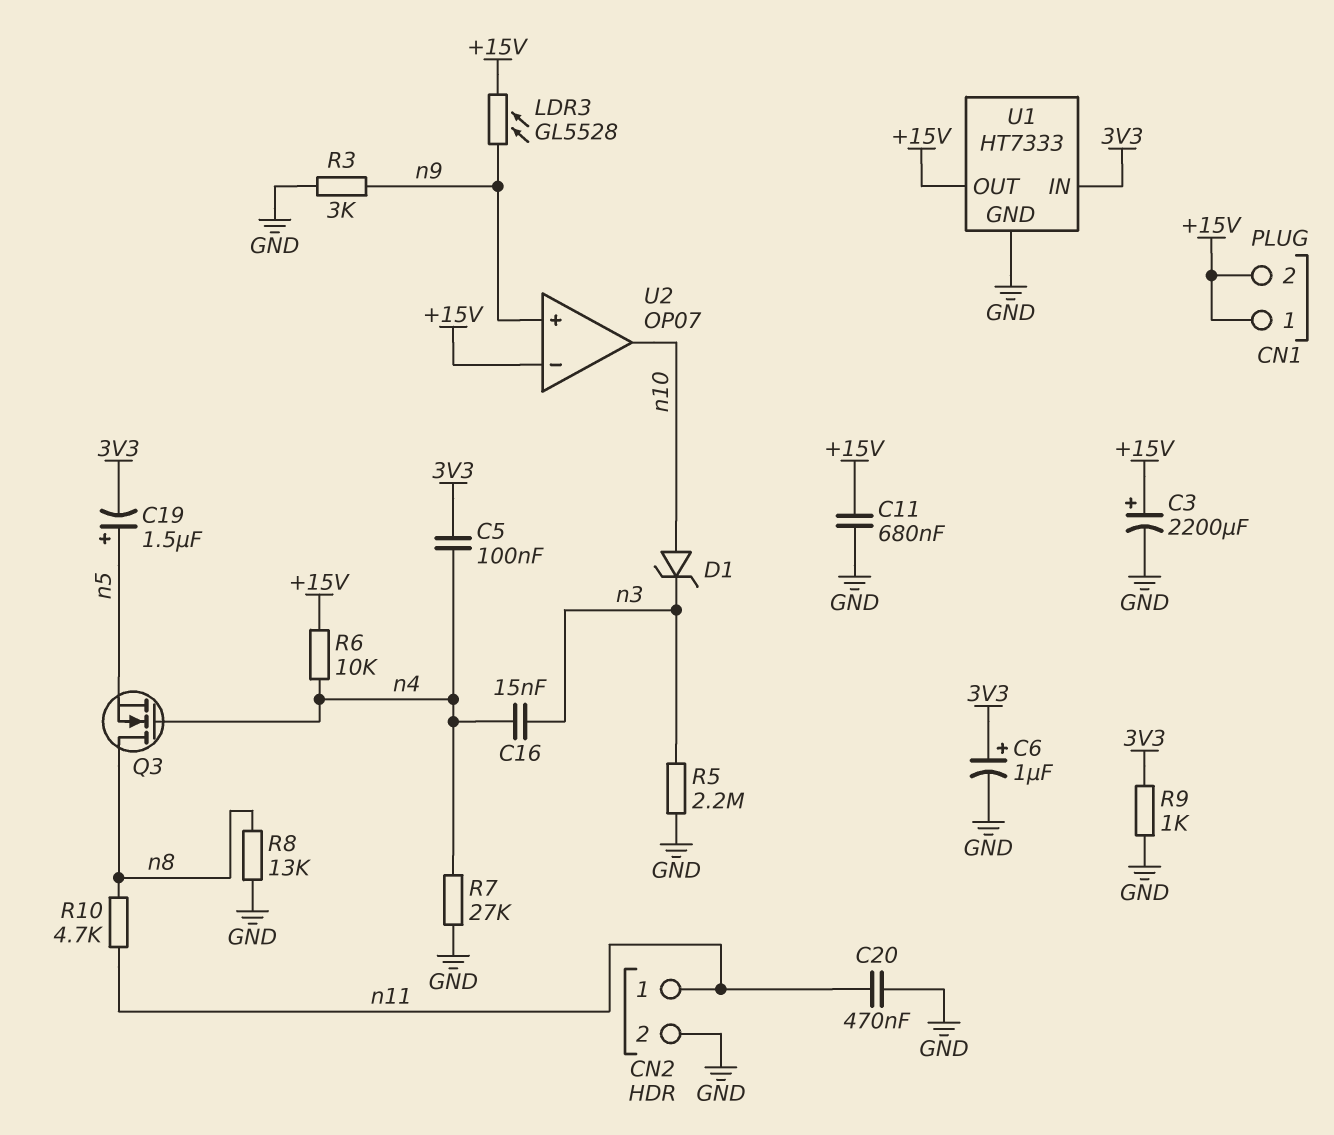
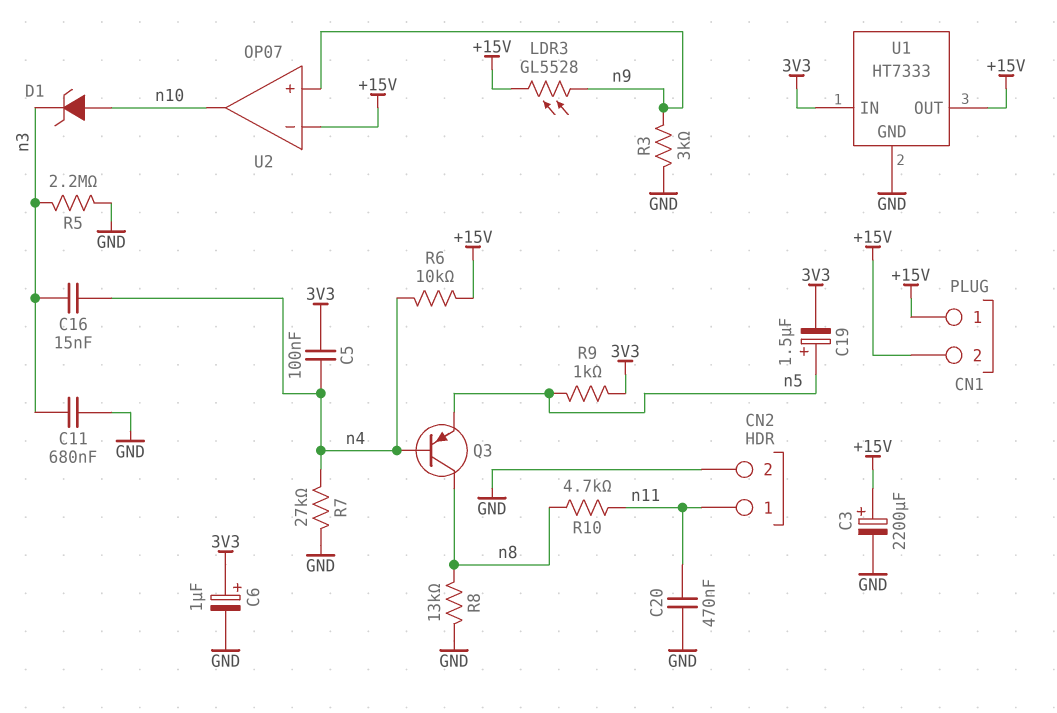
C11: 680nF (+15V, GND) -> 680nF (GND, n3)
Q3: NMOS (G n4, D n8, S n5) -> PNP (B n4, C n8, E n5)
R9: 1k (3V3, GND) -> 1k (3V3, n5)

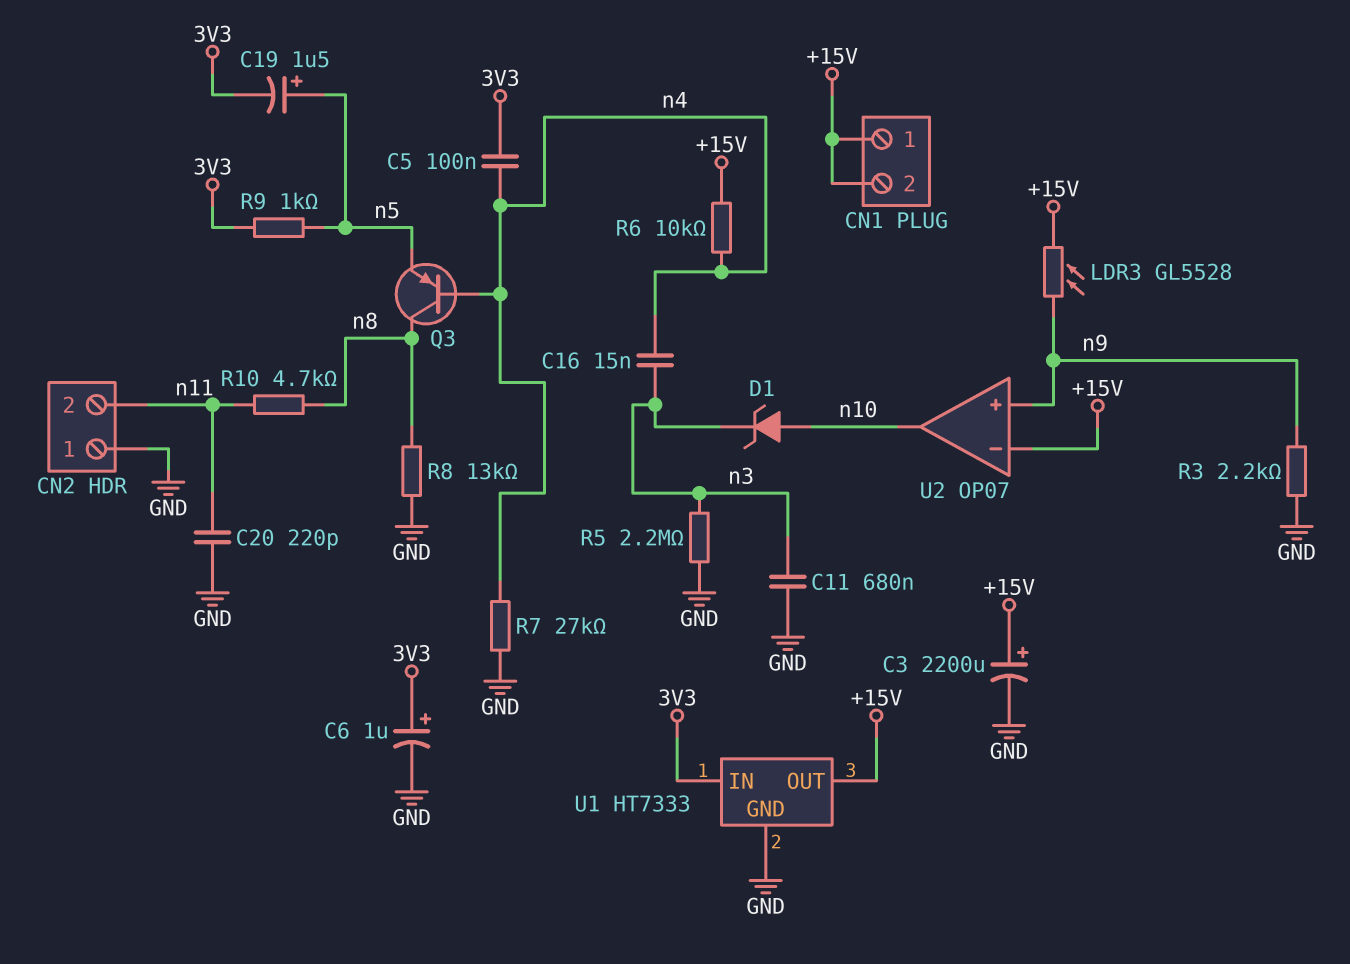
C20: 470nF (GND, n11) -> 220pF (GND, n11)
CN2 pin 1: n11 -> GND
CN2 pin 2: GND -> n11
R3: 3k (GND, n9) -> 2.2k (GND, n9)

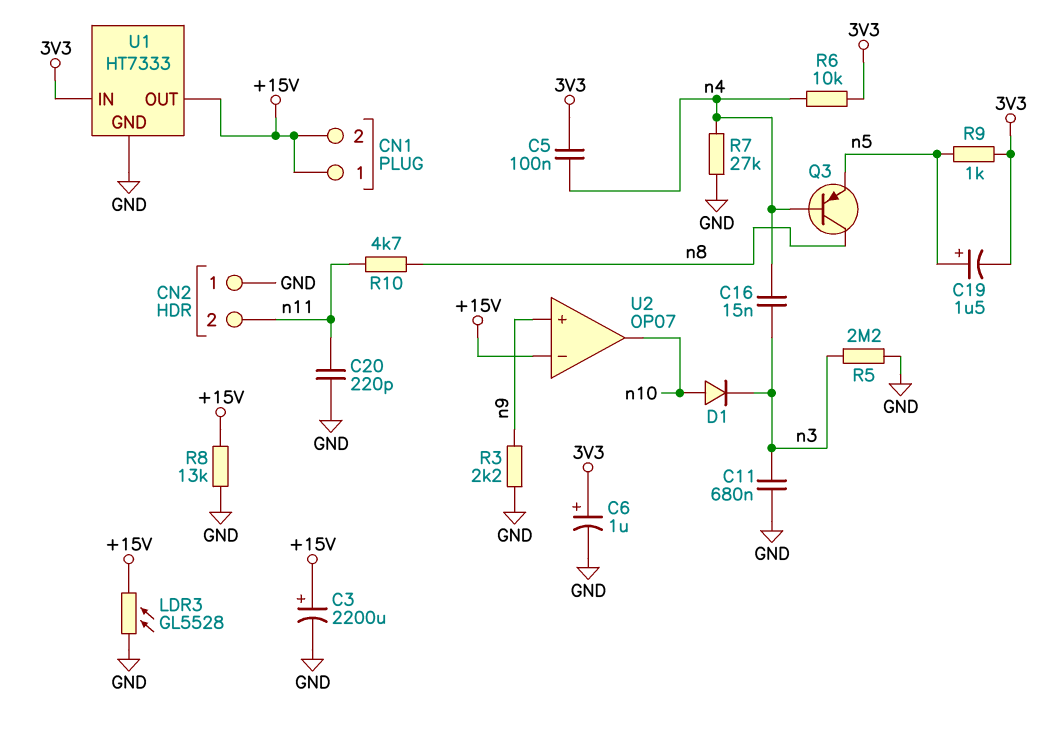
D1: zener (A n10, K n3) -> diode (A n10, K n3)
LDR3: GL5528 (+15V, n9) -> GL5528 (+15V, GND)
R6: 10k (+15V, n4) -> 10k (3V3, n4)
R8: 13k (GND, n8) -> 13k (+15V, GND)

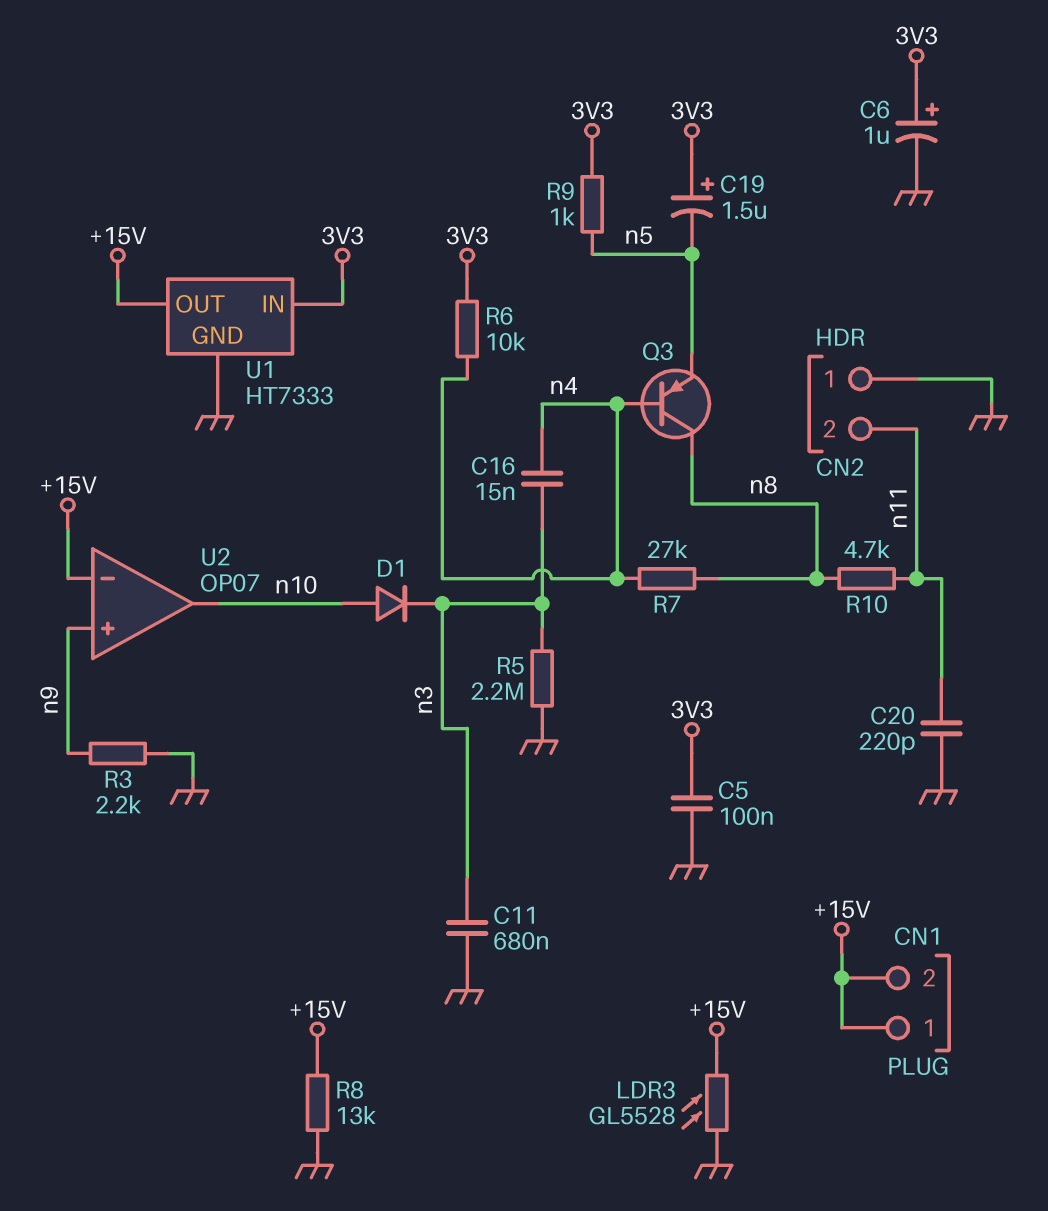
C3: 2200uF (plus +15V, minus GND) -> none
C5: 100nF (3V3, n4) -> 100nF (3V3, GND)
C19: 1.5uF (plus n5, minus 3V3) -> 1.5uF (plus 3V3, minus n5)
R7: 27k (GND, n4) -> 27k (n4, n8)

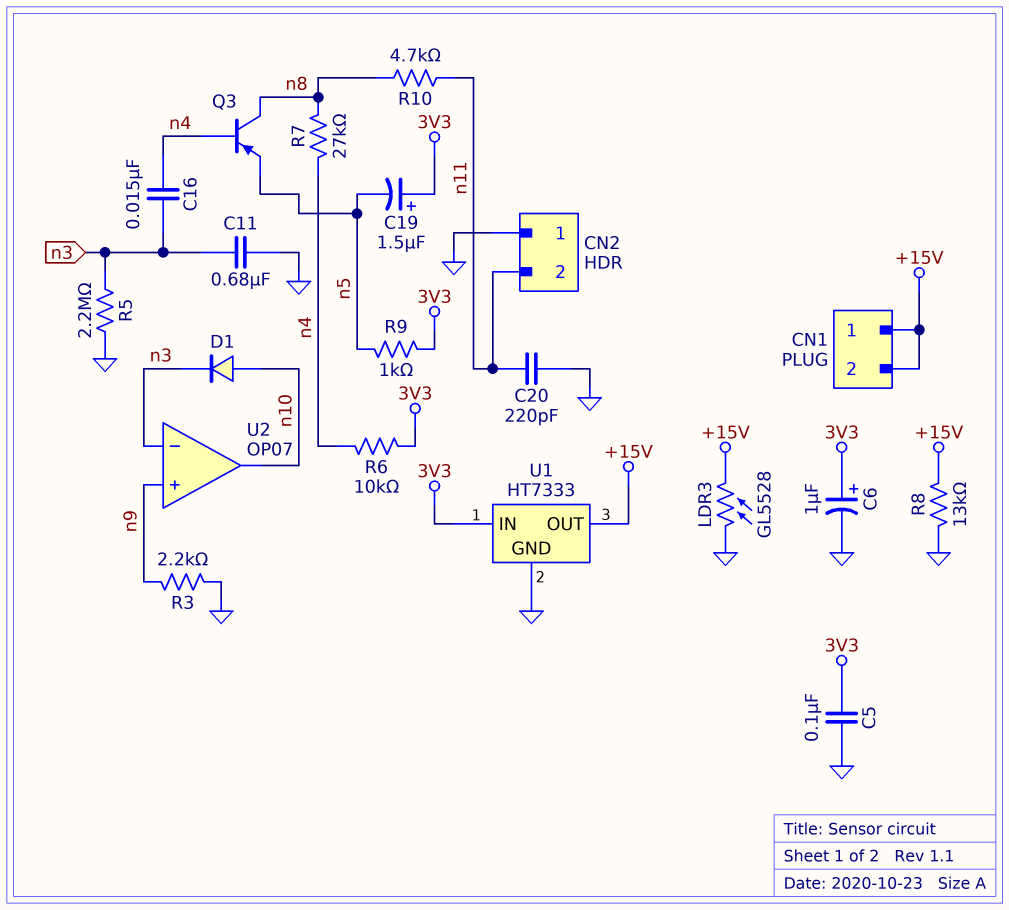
U2 pin in-: +15V -> n3

